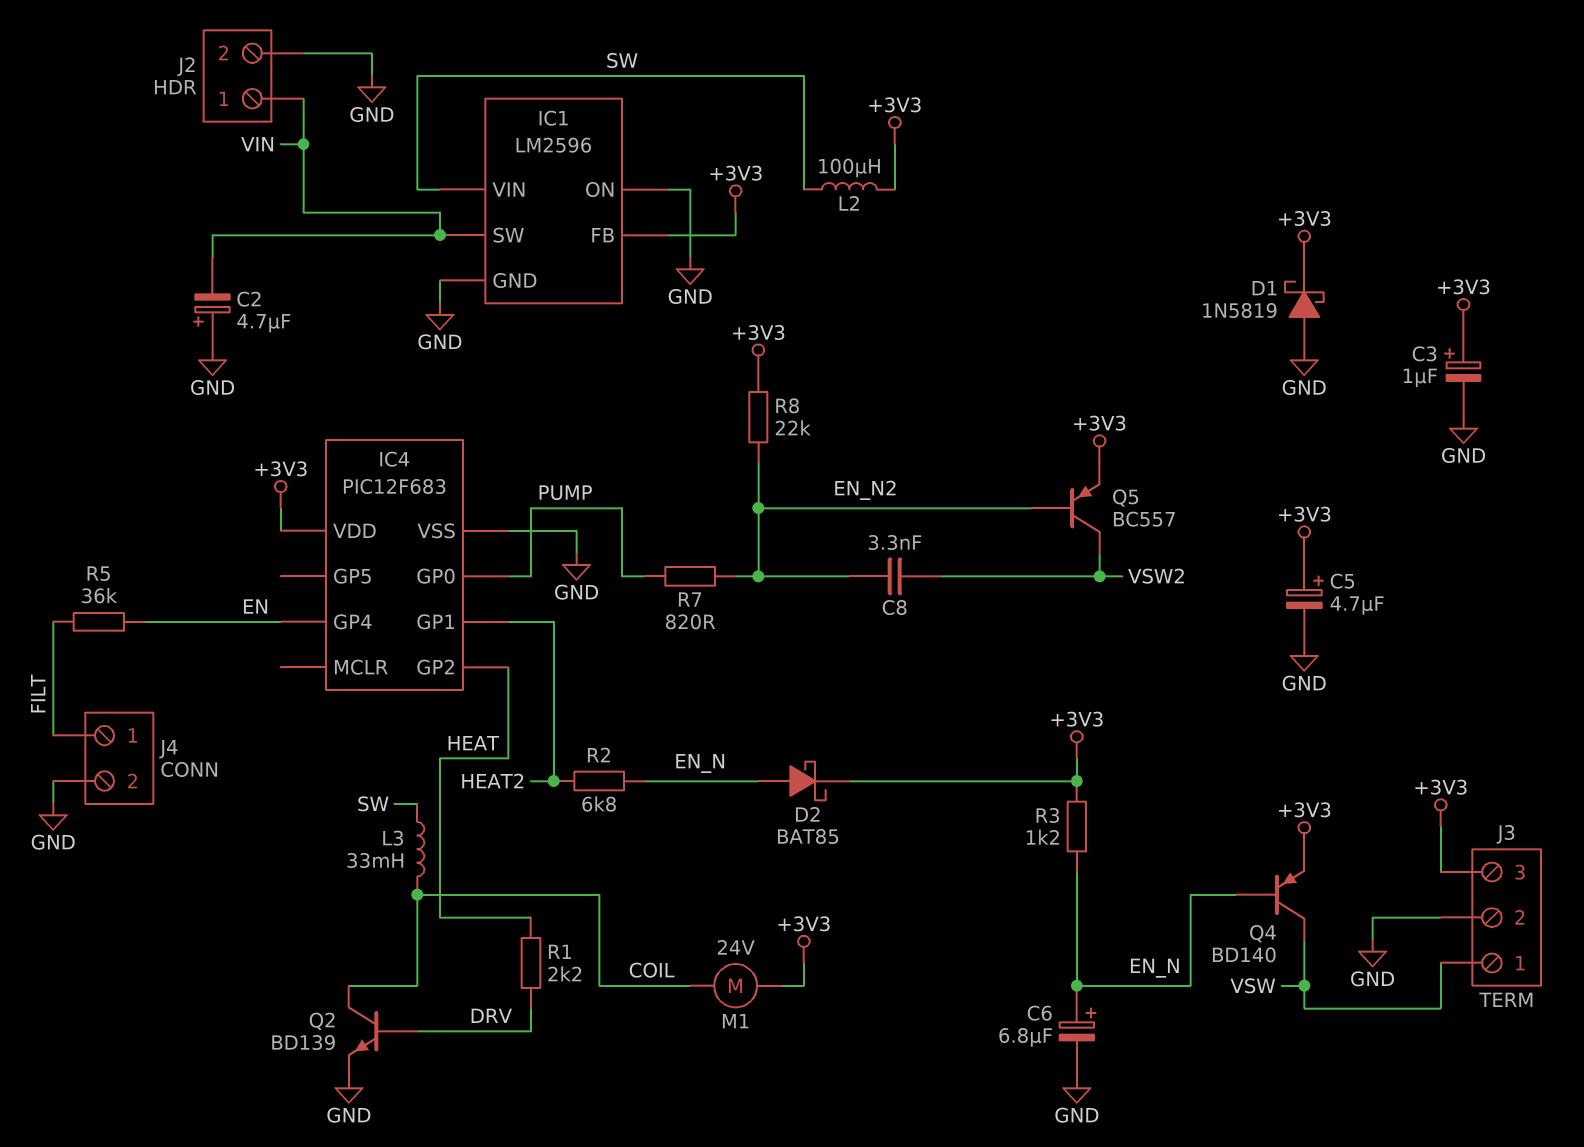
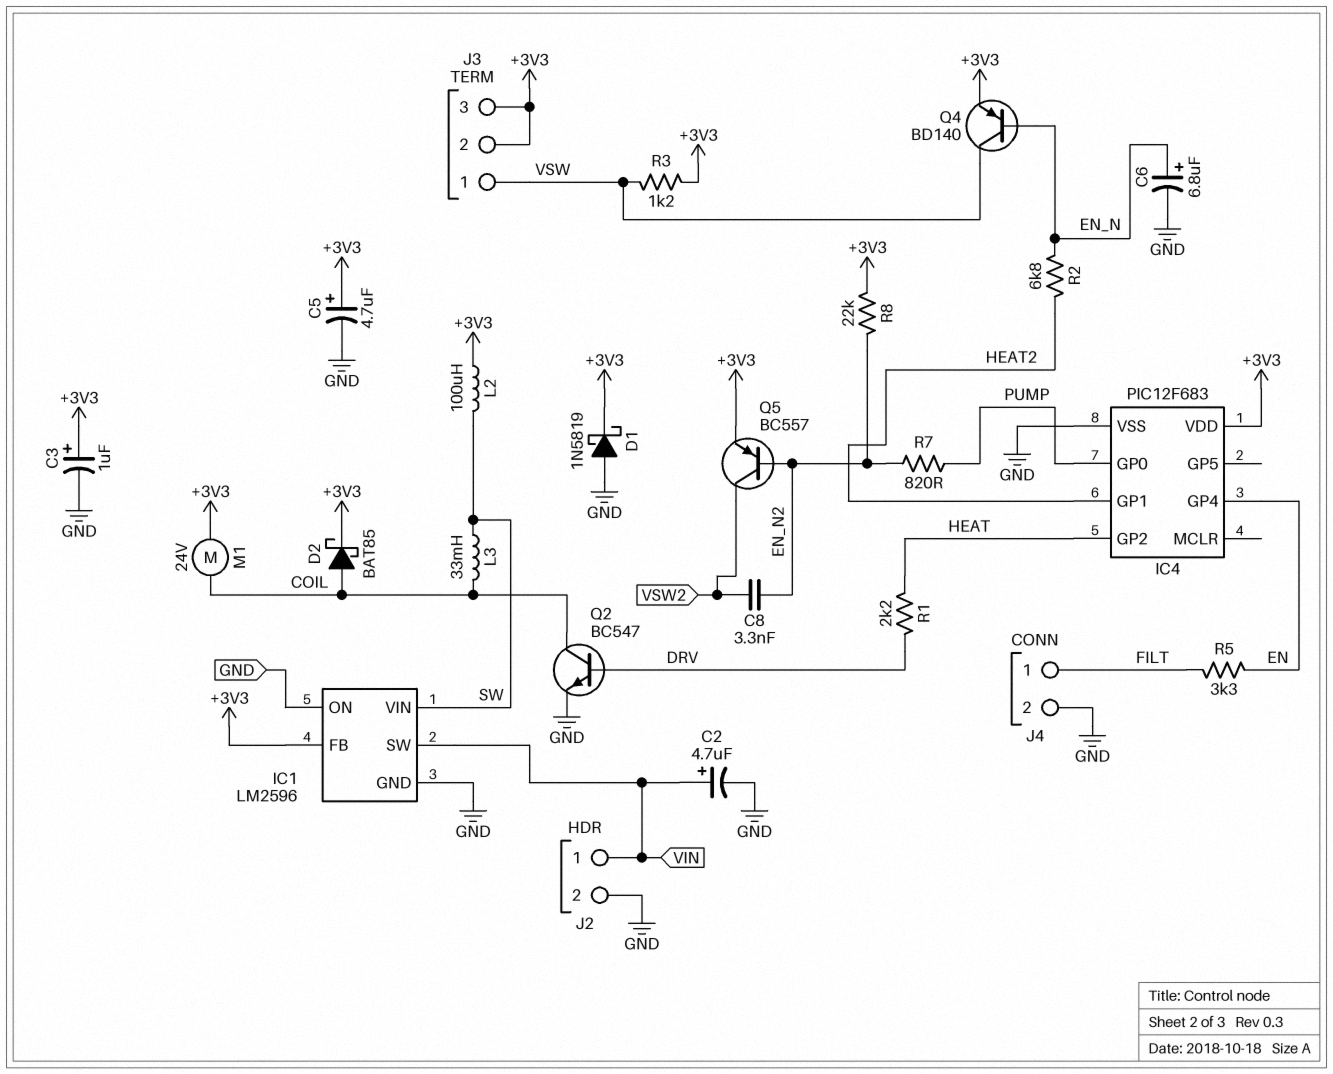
C2: 4.7uF (plus GND, minus VIN) -> 4.7uF (plus VIN, minus GND)
D2: schottky BAT85 (A EN_N, K +3V3) -> schottky BAT85 (A COIL, K +3V3)
J3 pin 2: GND -> +3V3
Q2: NPN BD139 (B DRV, C COIL, E GND) -> NPN BC547 (B DRV, C COIL, E GND)
R3: 1.2k (+3V3, EN_N) -> 1.2k (+3V3, VSW)
R5: 36k (EN, FILT) -> 3.3k (EN, FILT)

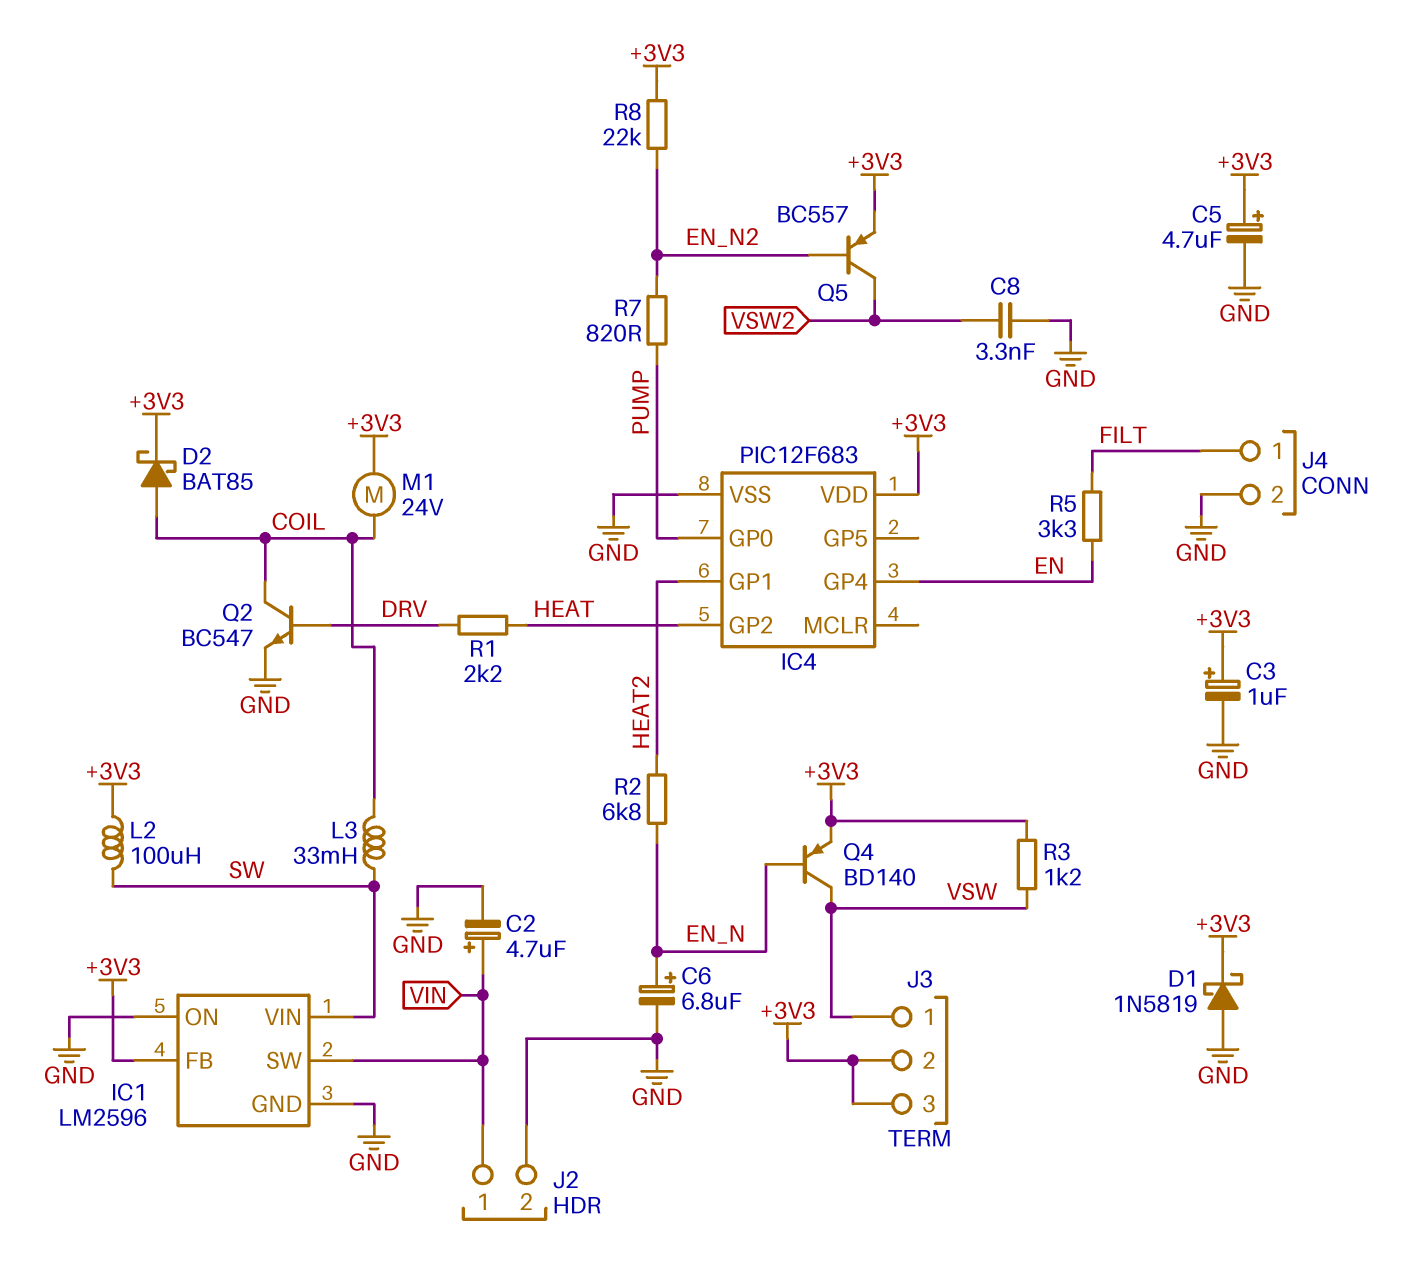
C8: 3.3nF (EN_N2, VSW2) -> 3.3nF (GND, VSW2)

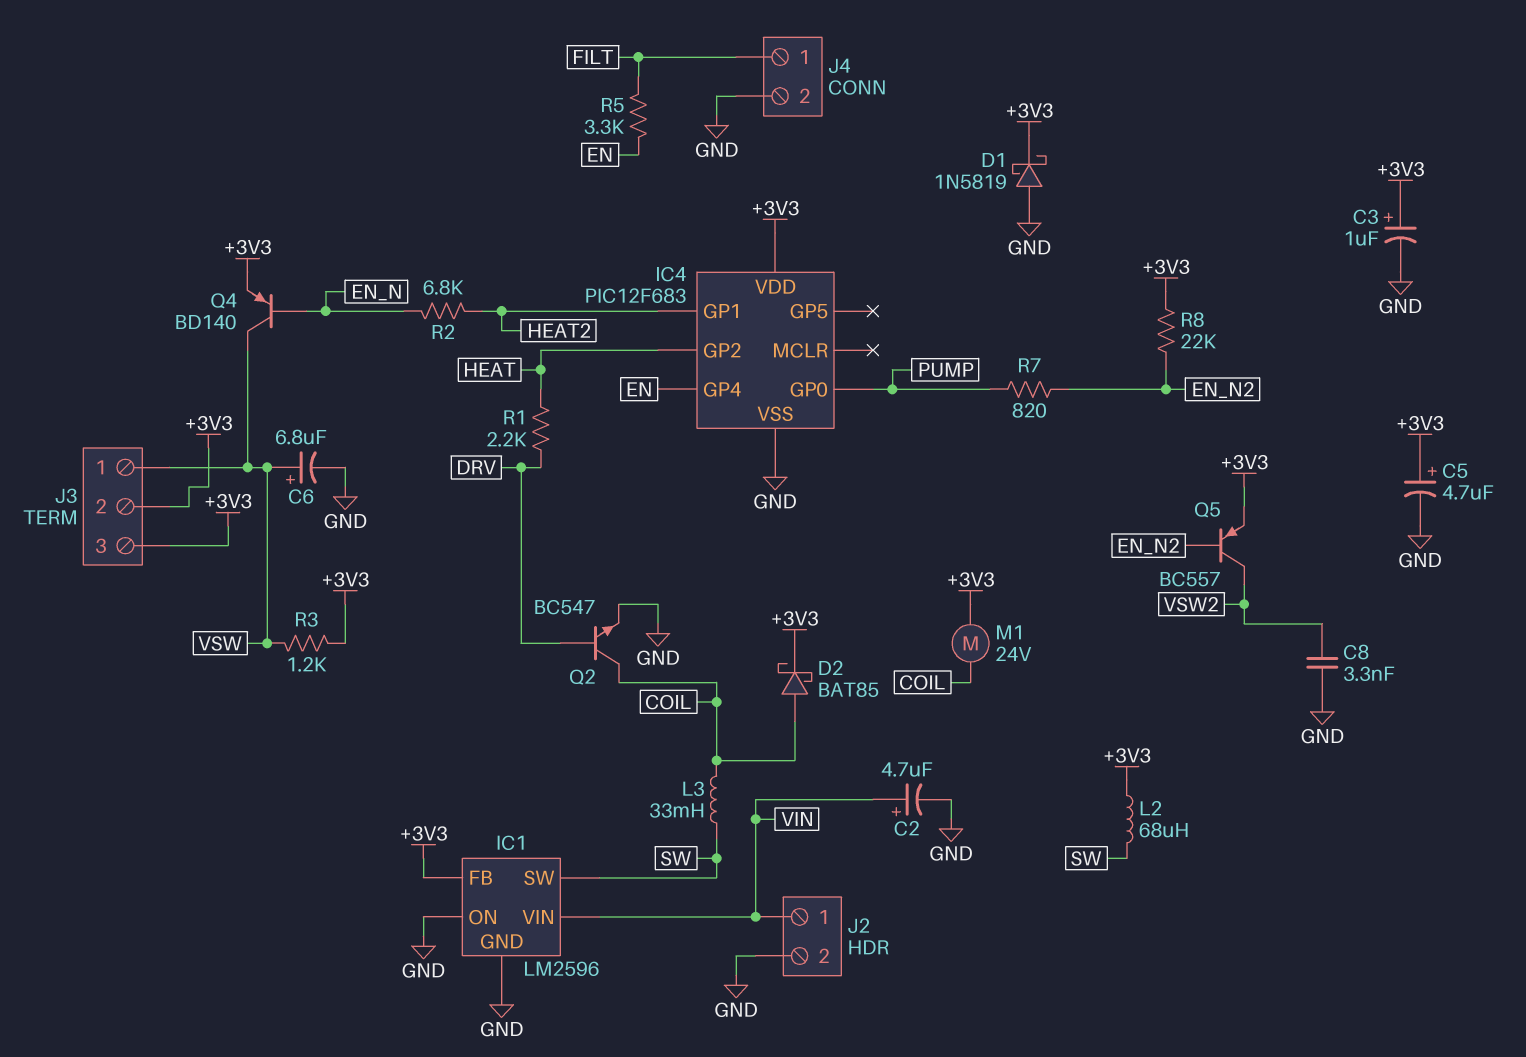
C6: 6.8uF (plus EN_N, minus GND) -> 6.8uF (plus VSW, minus GND)
IC1 pin SW: VIN -> SW
IC1 pin VIN: SW -> VIN
L2: 100uH (+3V3, SW) -> 68uH (+3V3, SW)

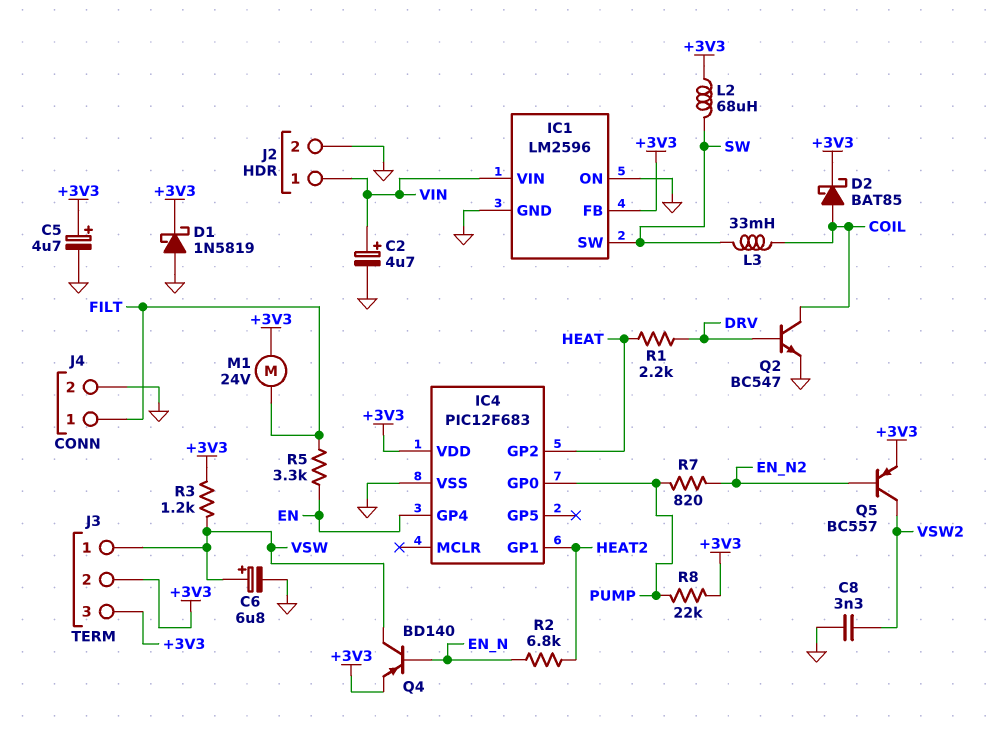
C3: 1uF (plus +3V3, minus GND) -> none
M1: motor 24V (+3V3, COIL) -> motor 24V (+3V3, FILT)
R8: 22k (+3V3, EN_N2) -> 22k (+3V3, PUMP)

